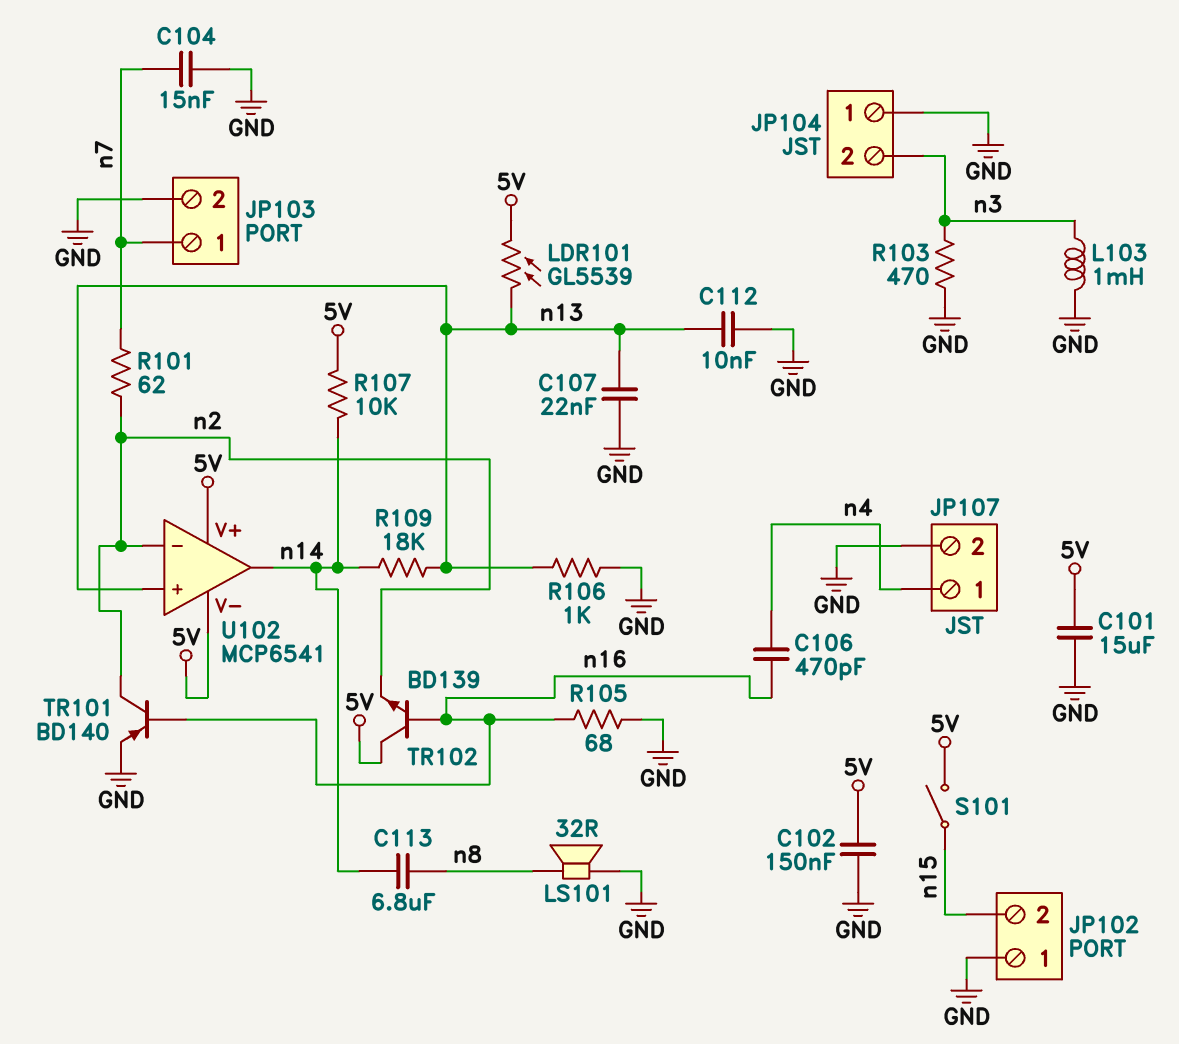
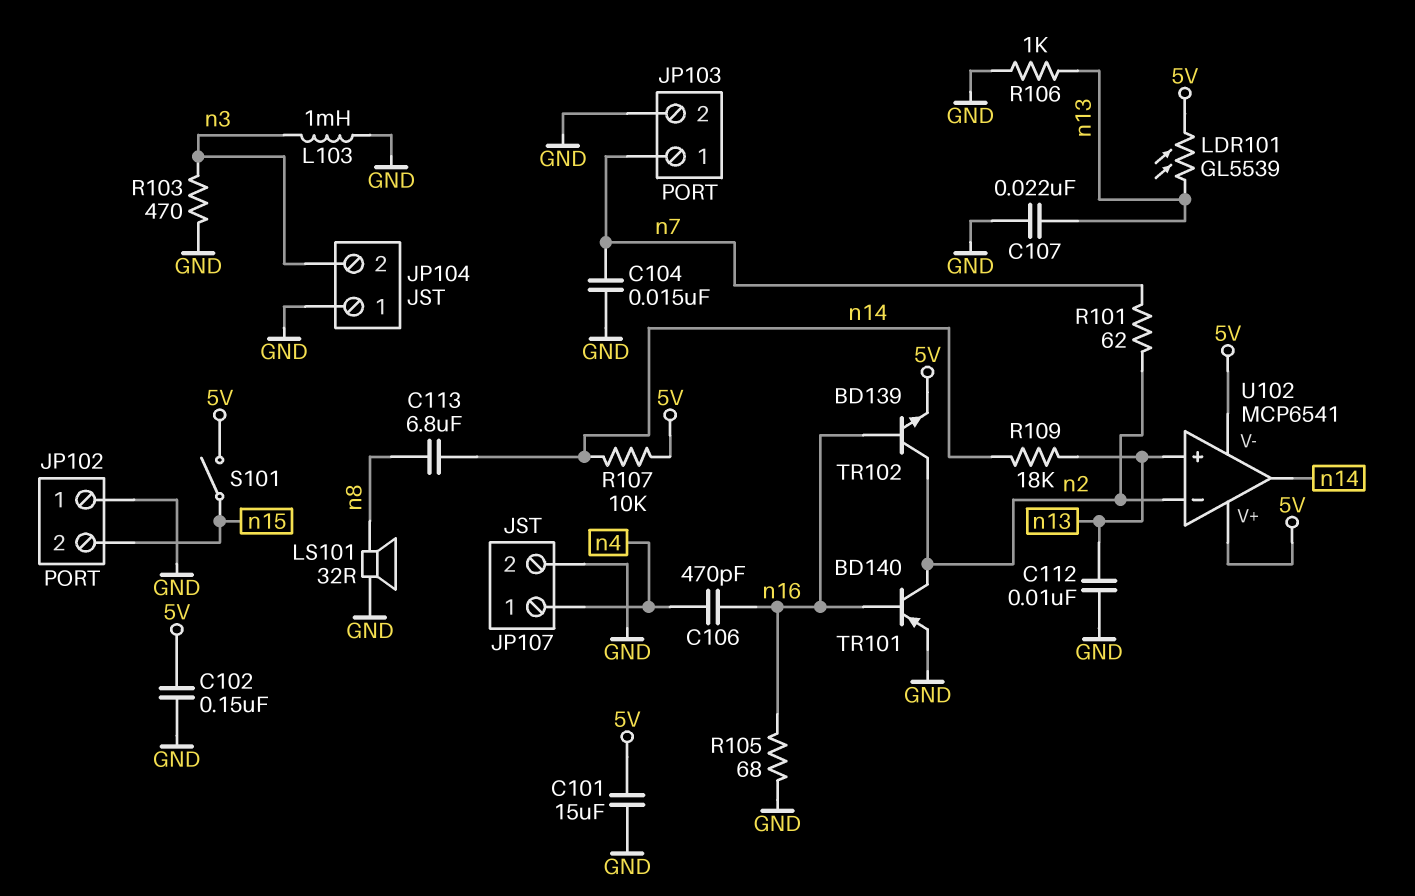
TR102: NPN BD139 (B n16, C 5V, E n2) -> NPN BD139 (B n16, C n2, E 5V)

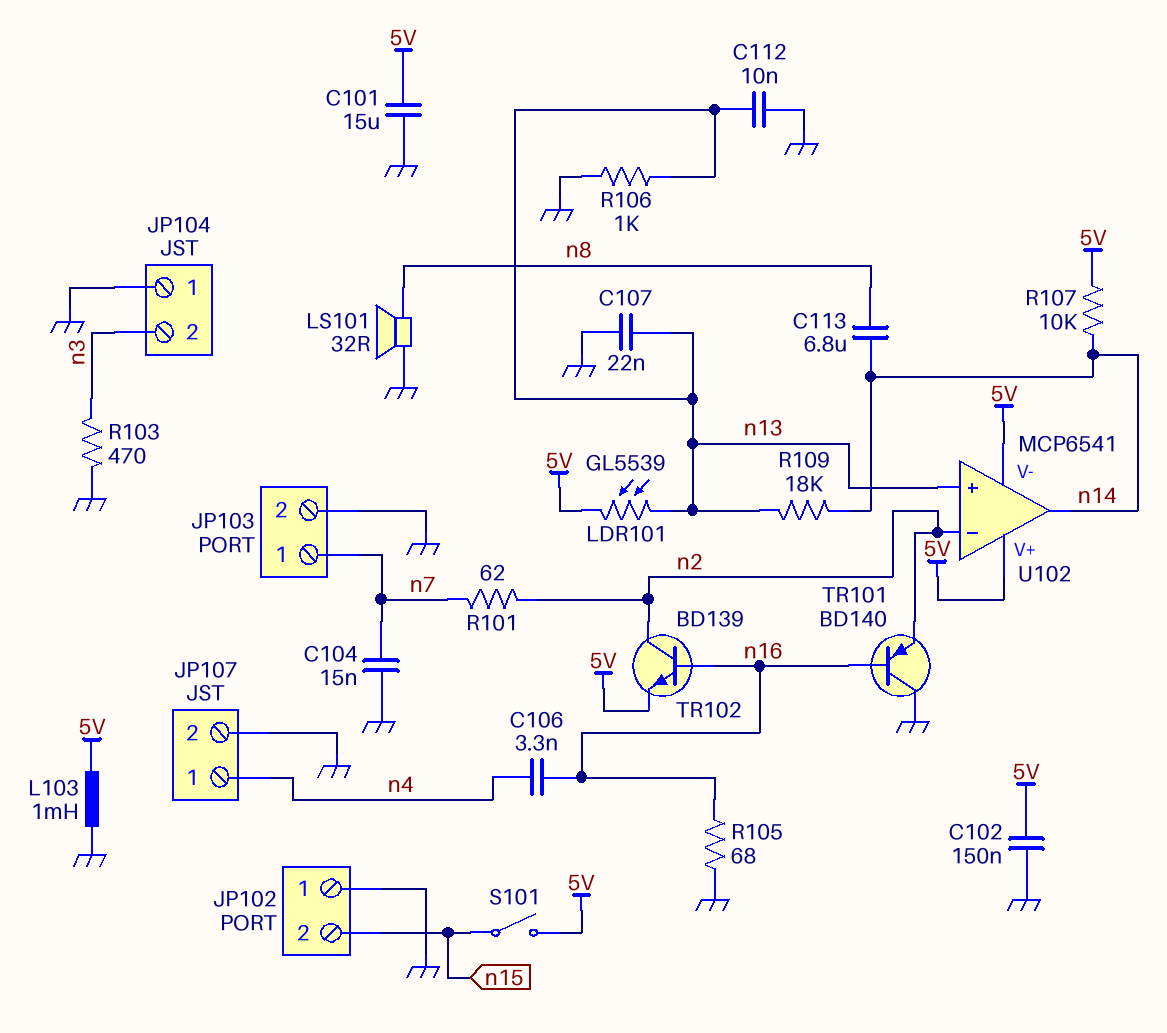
C106: 470pF (n4, n16) -> 3.3nF (n4, n16)
L103: 1mH (GND, n3) -> 1mH (5V, GND)
TR101: PNP BD140 (B n16, C n2, E GND) -> PNP BD140 (B n16, C GND, E n2)

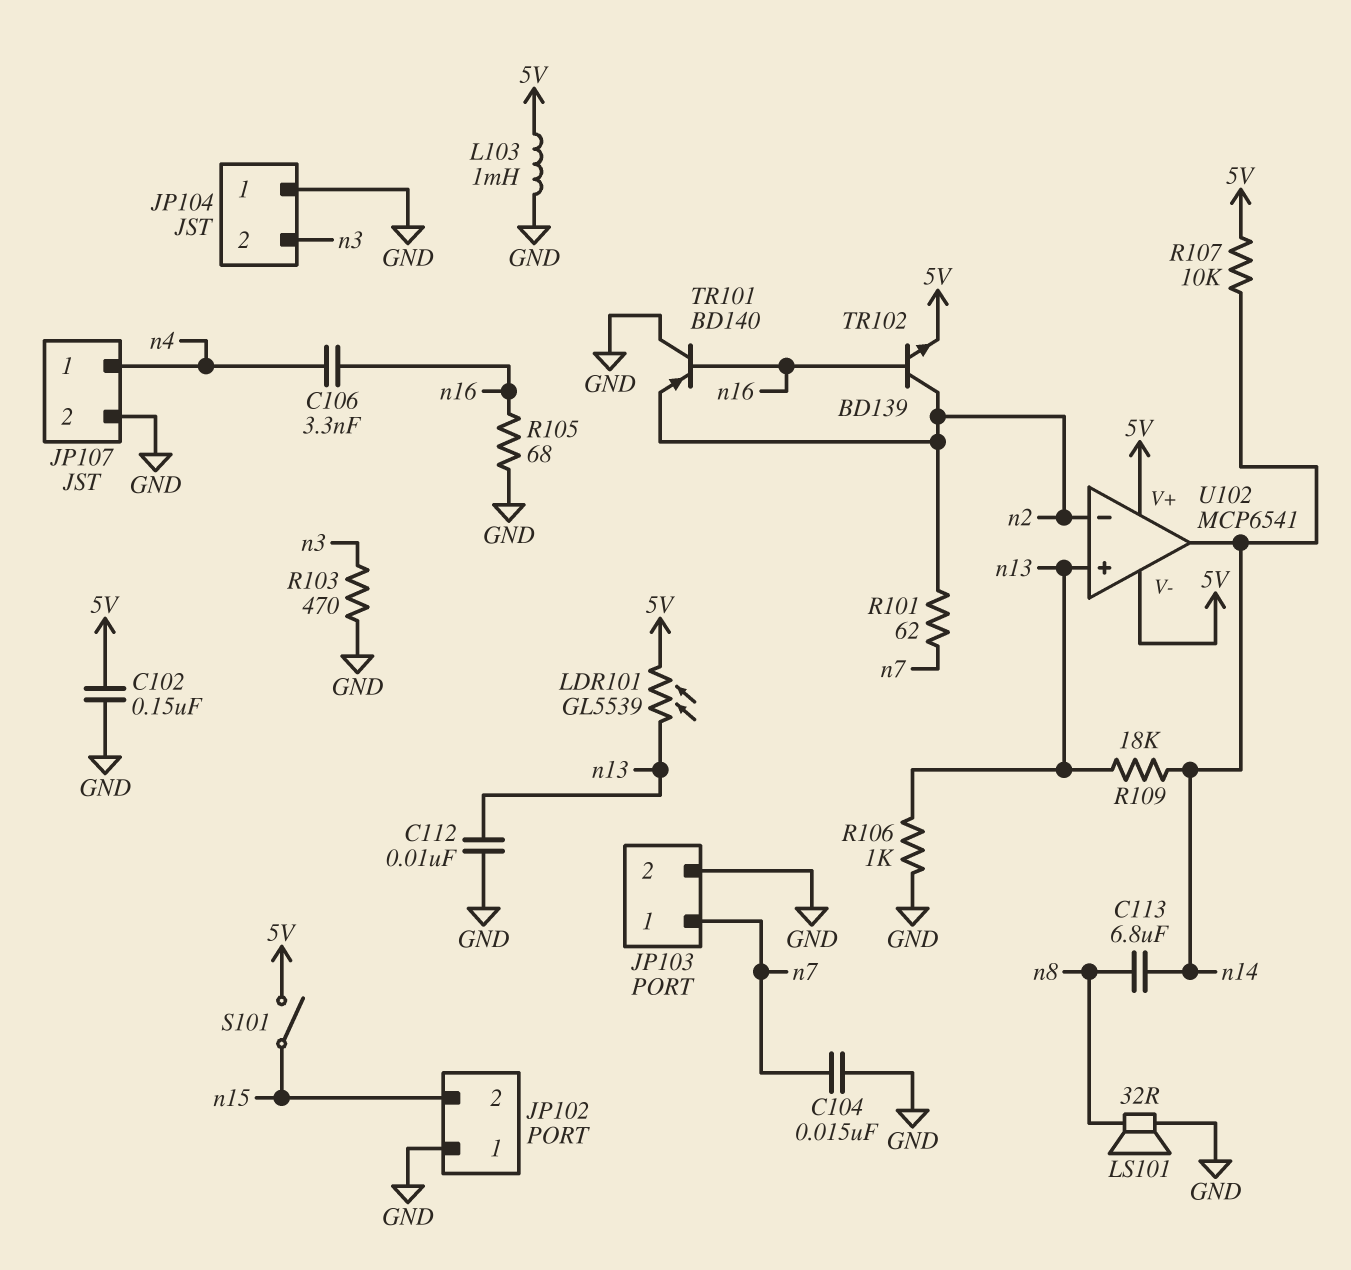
C101: 15uF (5V, GND) -> none
C107: 22nF (GND, n13) -> none

